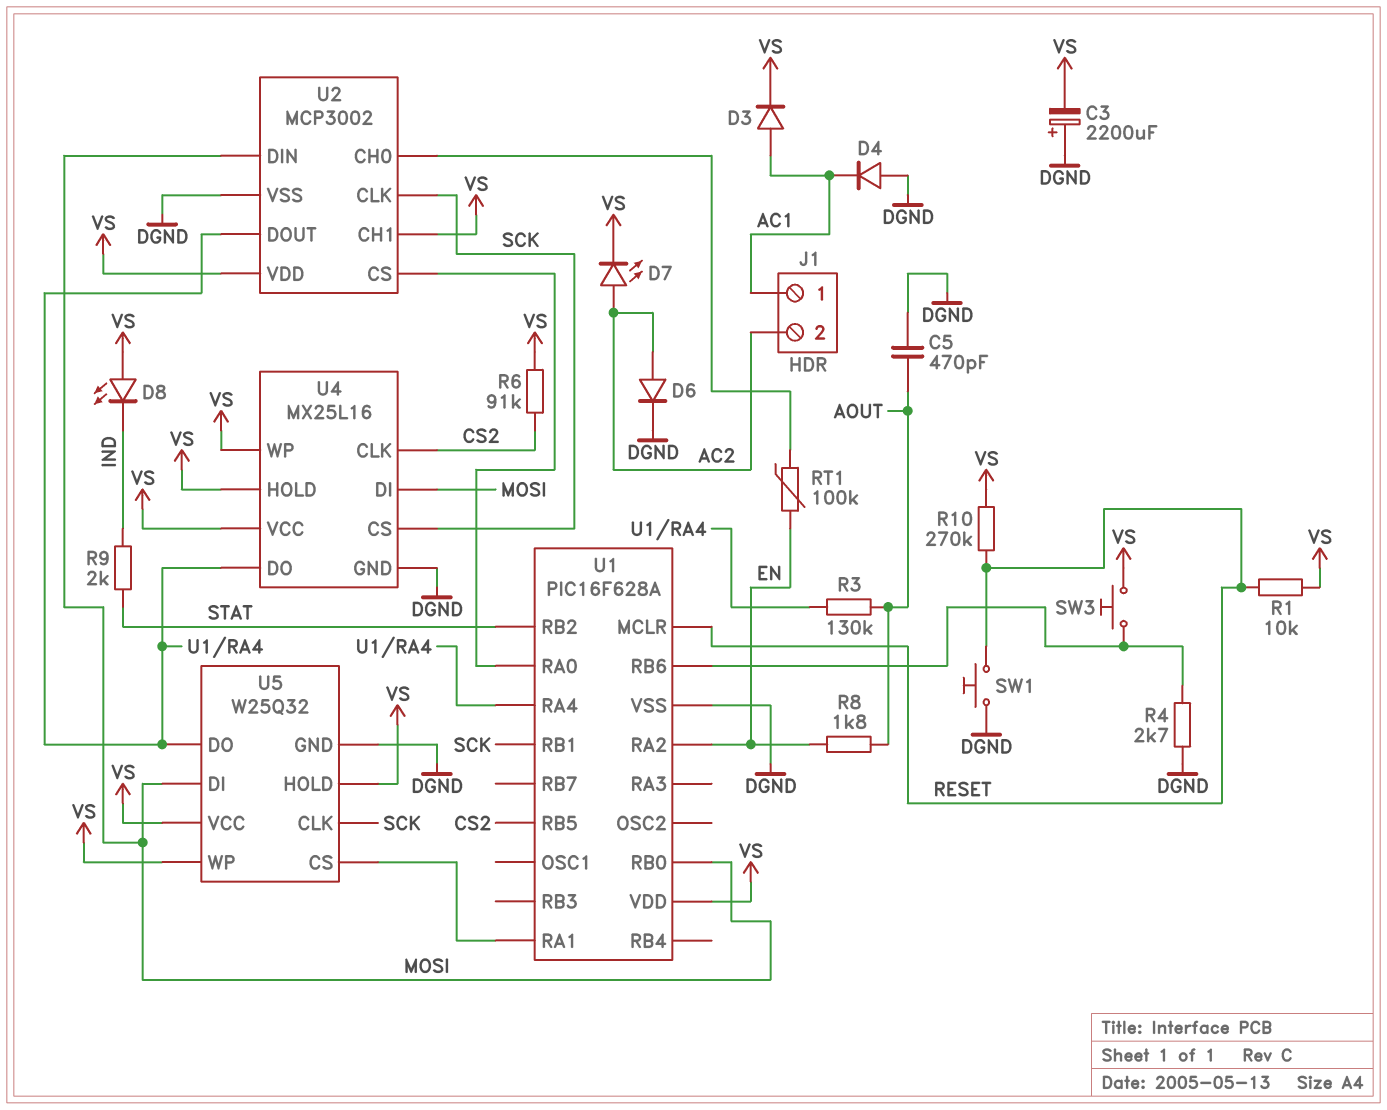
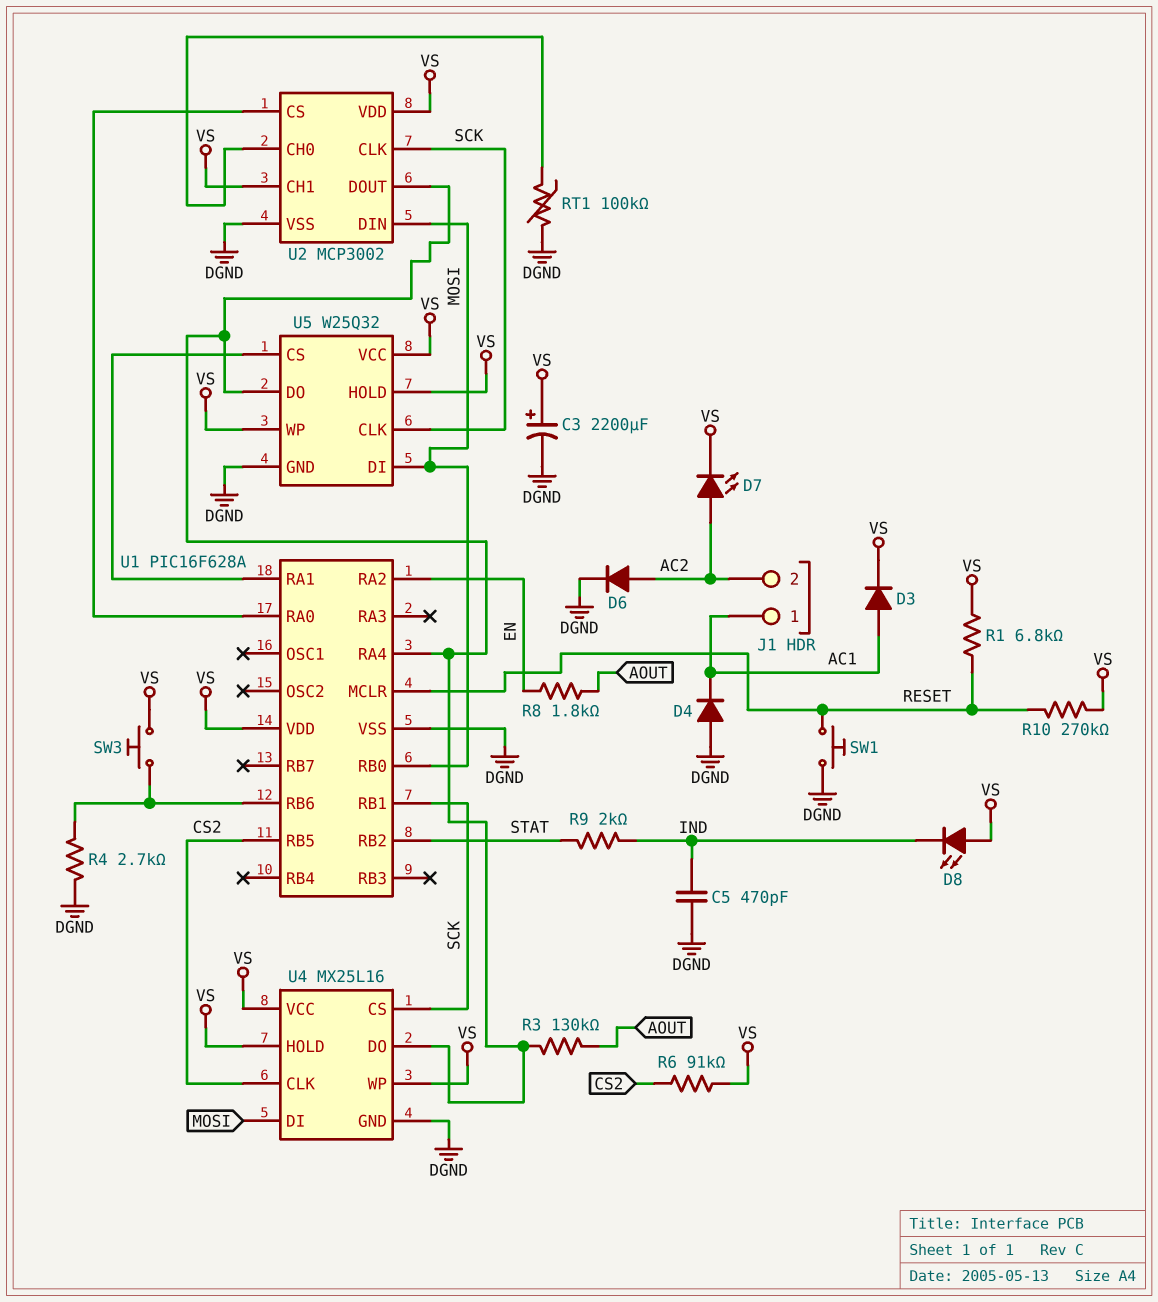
C3: 2200uF (plus DGND, minus VS) -> 2200uF (plus VS, minus DGND)
C5: 470pF (AOUT, DGND) -> 470pF (DGND, IND)
R1: 10k (RESET, VS) -> 6.8k (RESET, VS)
RT1: 100k (EN, U2/CH0) -> 100k (DGND, U2/CH0)

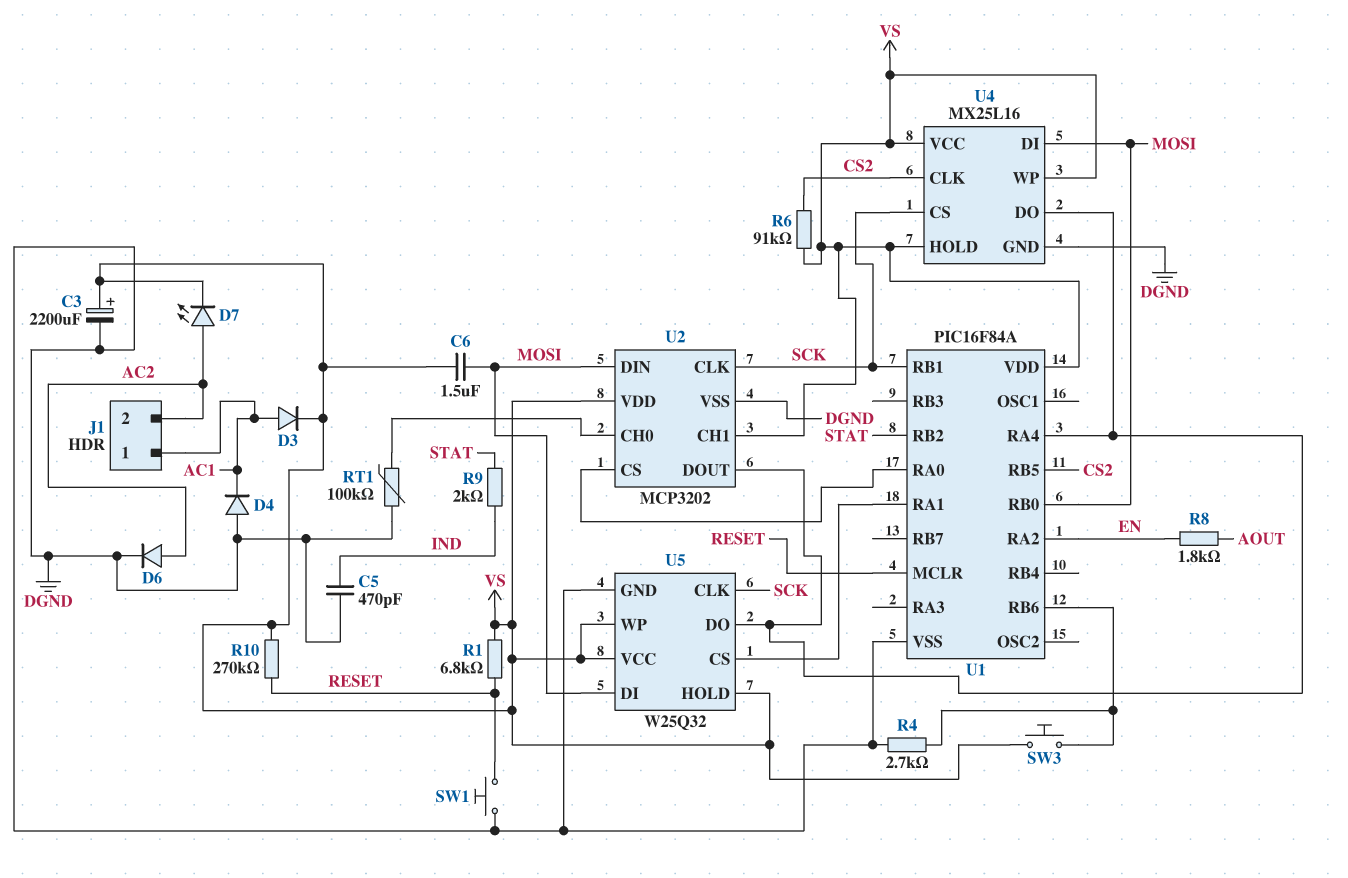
C6: none -> 1.5uF (MOSI, VS)
D8: LED (A VS, K IND) -> none
R3: 130k (AOUT, U1/RA4) -> none
U1: PIC16F628A -> PIC16F84A
U2: MCP3002 -> MCP3202

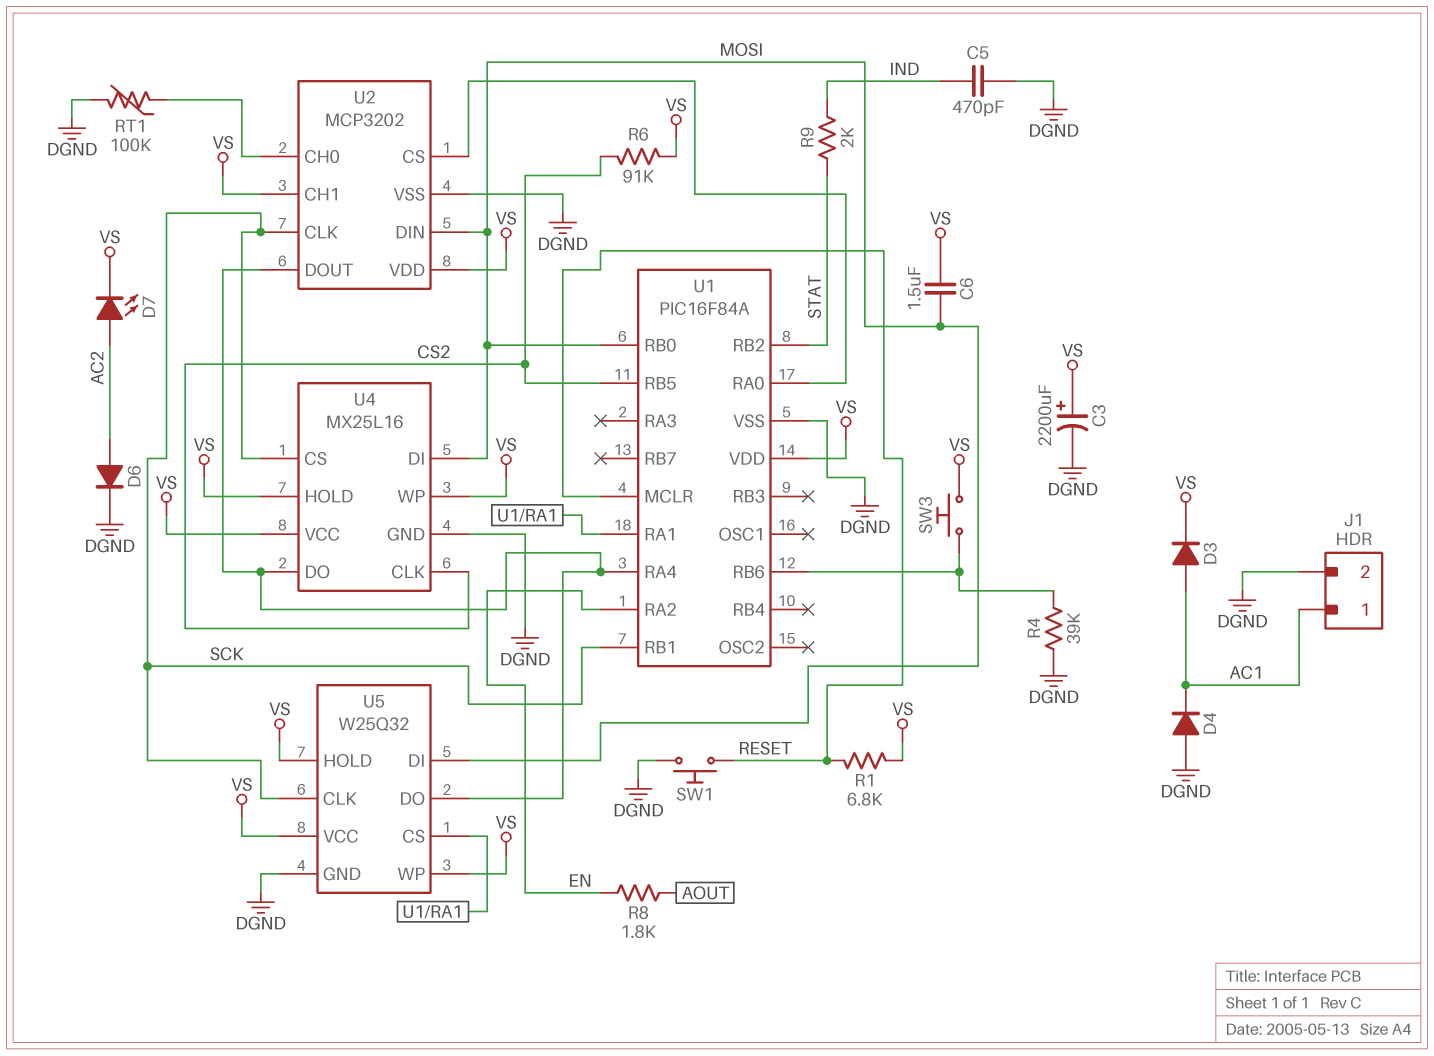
J1 pin 2: AC2 -> DGND
R4: 2.7k (DGND, U1/RB6) -> 39k (DGND, U1/RB6)
R10: 270k (RESET, VS) -> none

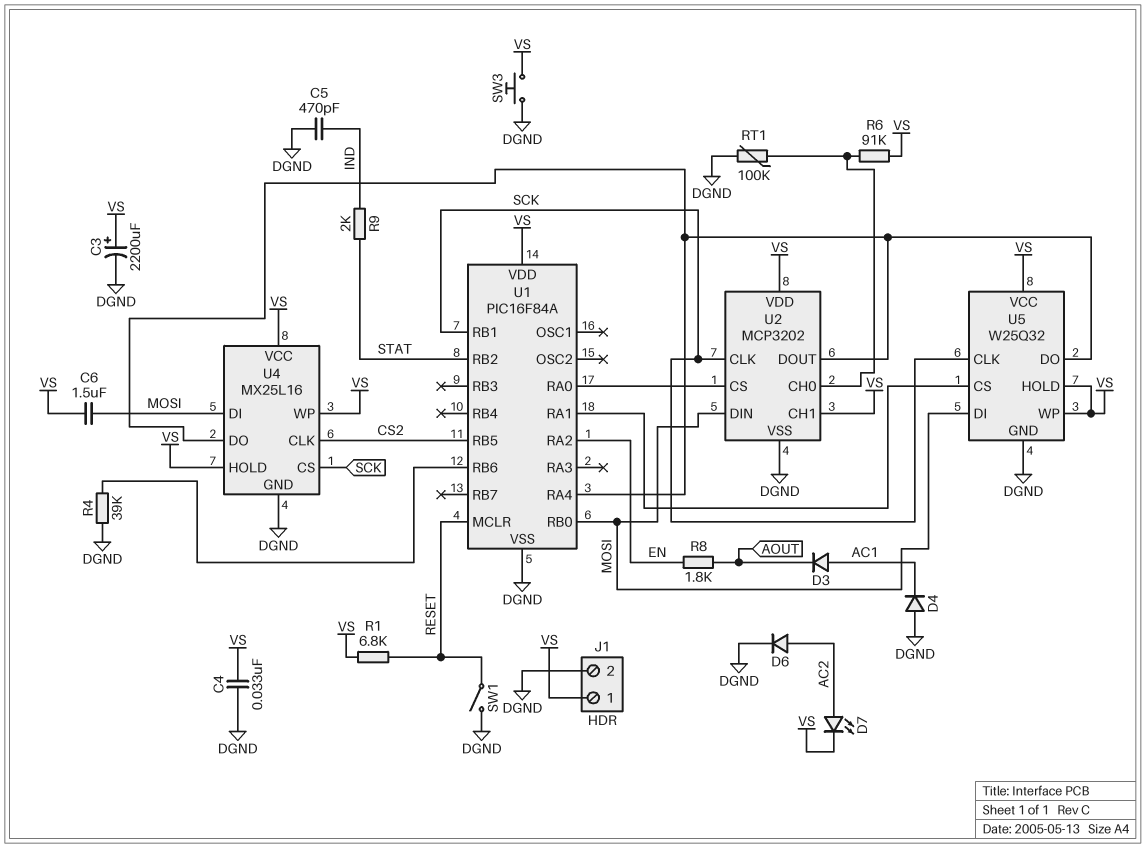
C4: none -> 33nF (DGND, VS)
D3: diode (A AC1, K VS) -> diode (A AC1, K AOUT)
J1 pin 1: AC1 -> VS
R6: 91k (CS2, VS) -> 91k (U2/CH0, VS)
SW1: button (DGND, RESET) -> switch (DGND, RESET)
SW3: button (U1/RB6, VS) -> button (DGND, VS)

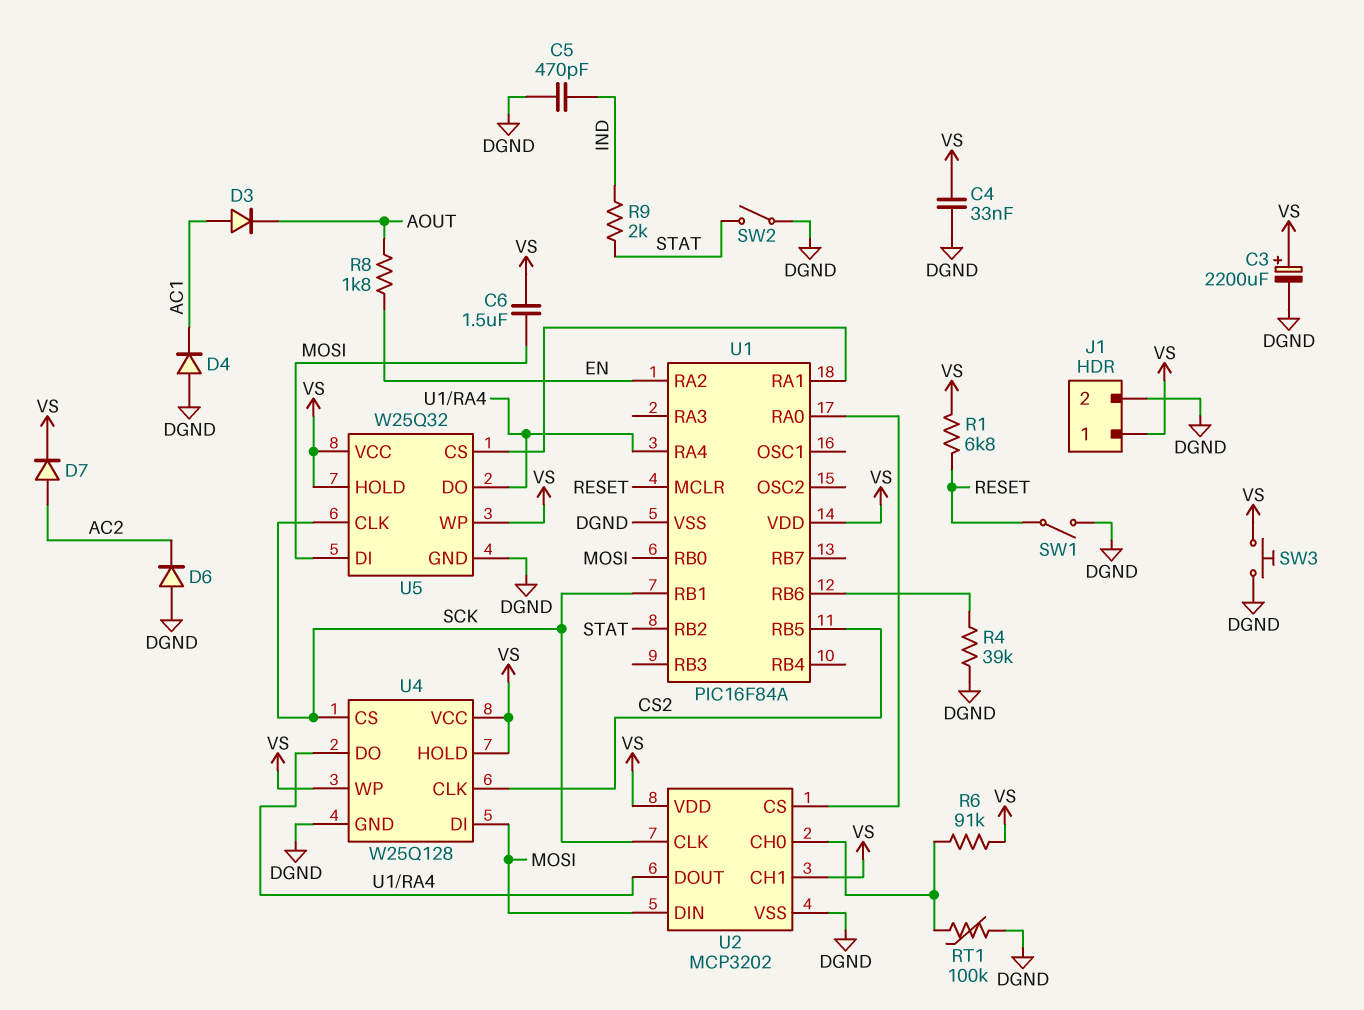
D6: diode (A AC2, K DGND) -> diode (A DGND, K AC2)
D7: LED (A AC2, K VS) -> diode (A AC2, K VS)
SW2: none -> switch (DGND, STAT)
U4: MX25L16 -> W25Q128

